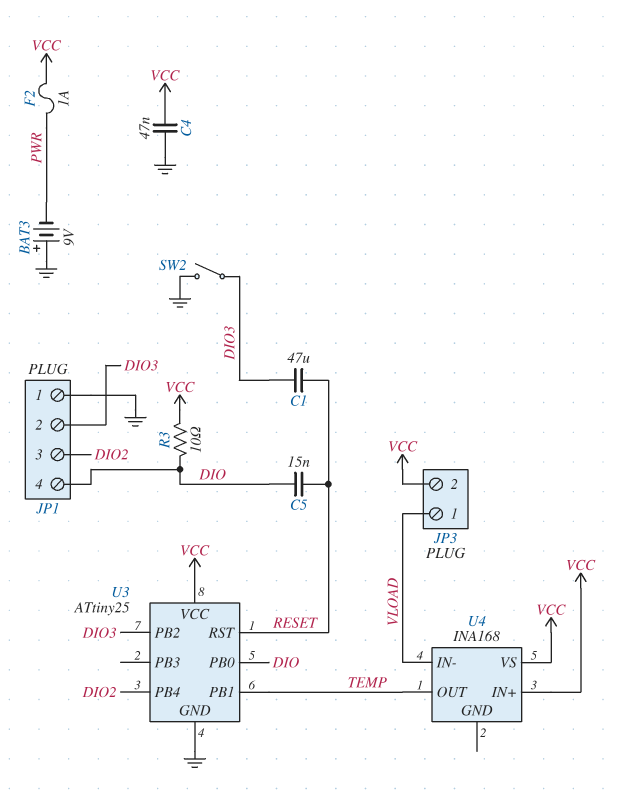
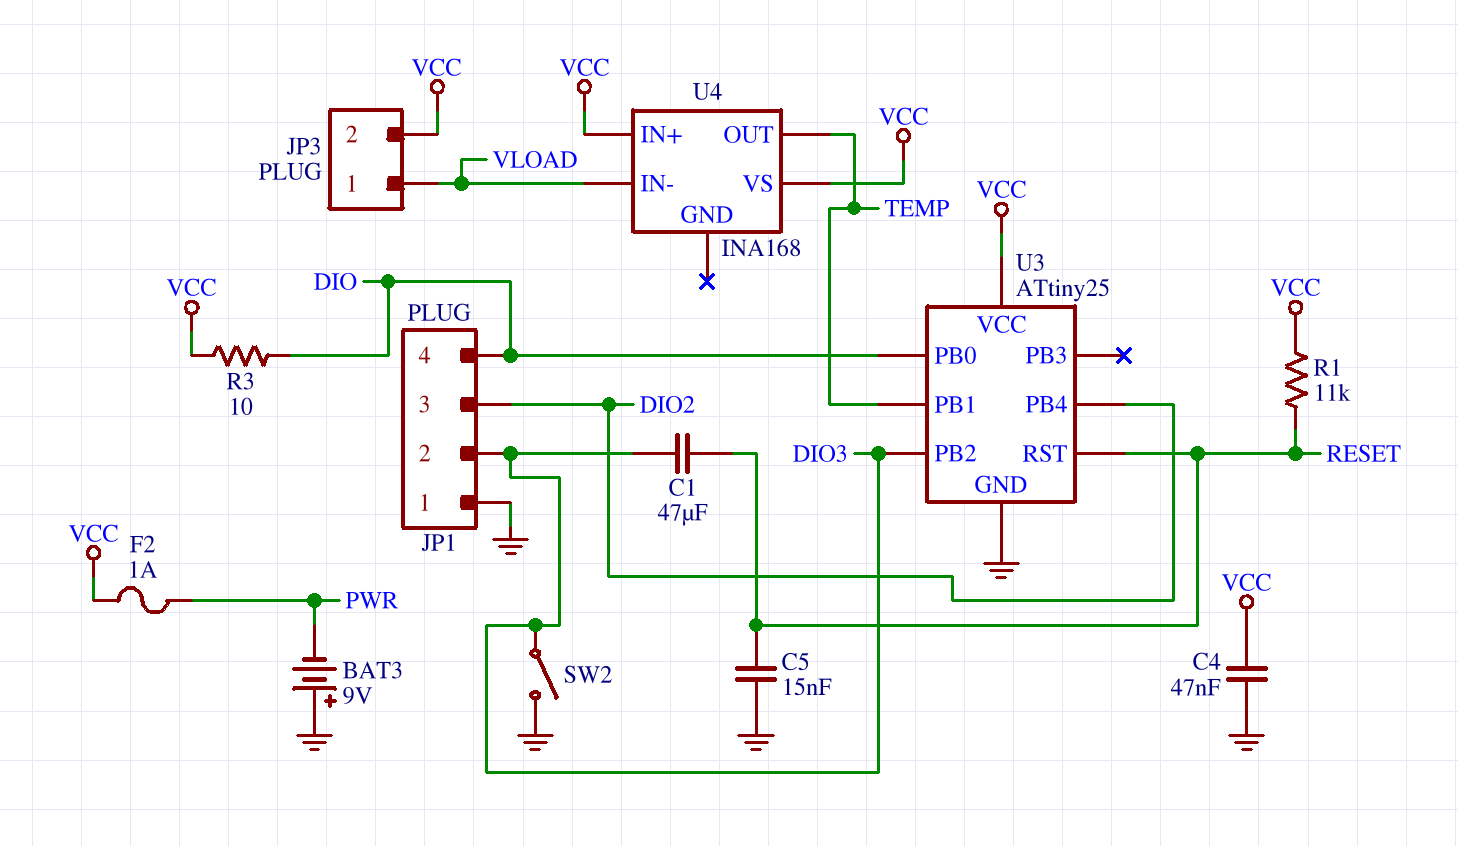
C5: 15nF (DIO, RESET) -> 15nF (GND, RESET)
R1: none -> 11k (RESET, VCC)

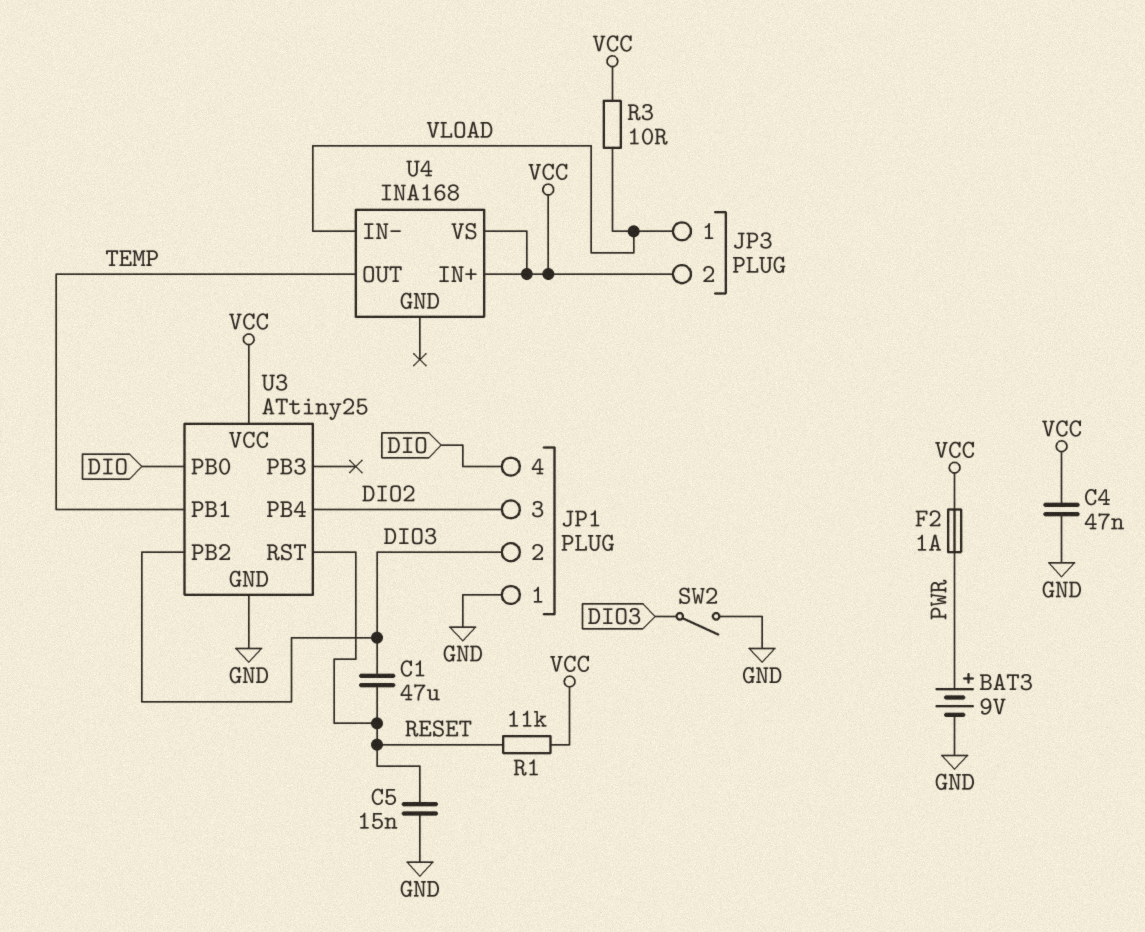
BAT3: 9V (plus GND, minus PWR) -> 9V (plus PWR, minus GND)
R3: 10 (DIO, VCC) -> 10 (VCC, VLOAD)

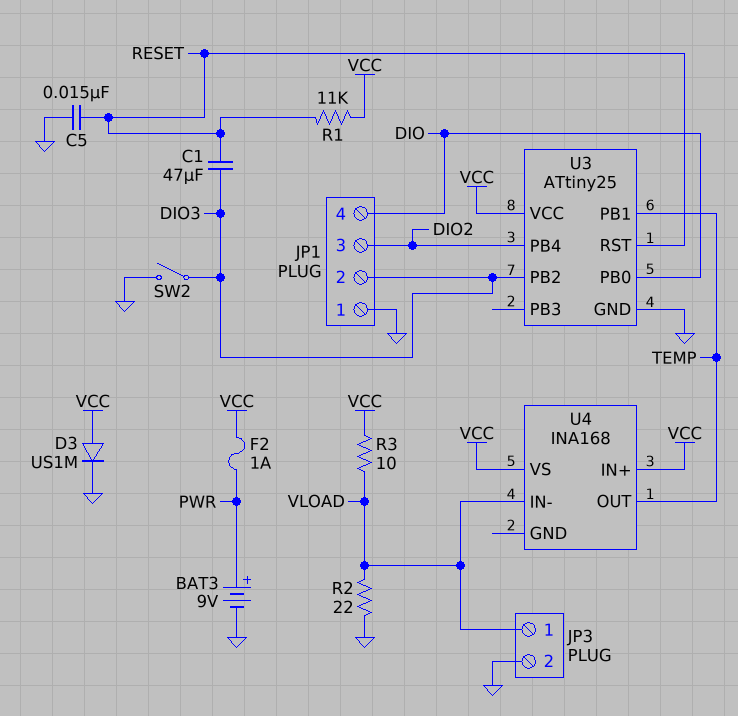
C4: 47nF (GND, VCC) -> none
D3: none -> diode US1M (A VCC, K GND)
JP3 pin 2: VCC -> GND
R2: none -> 22 (GND, VLOAD)

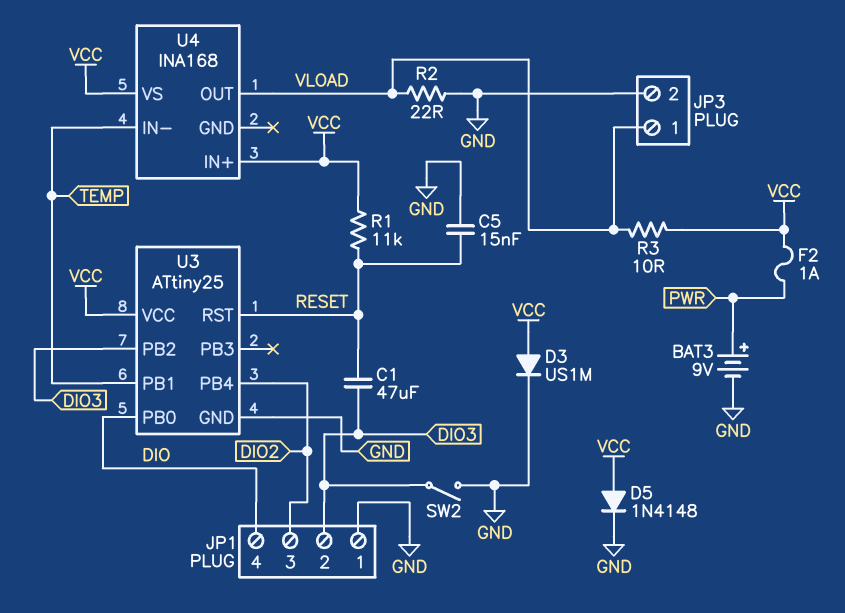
D5: none -> diode 1N4148 (A VCC, K GND)
U4 pin IN-: VLOAD -> TEMP
U4 pin OUT: TEMP -> VLOAD

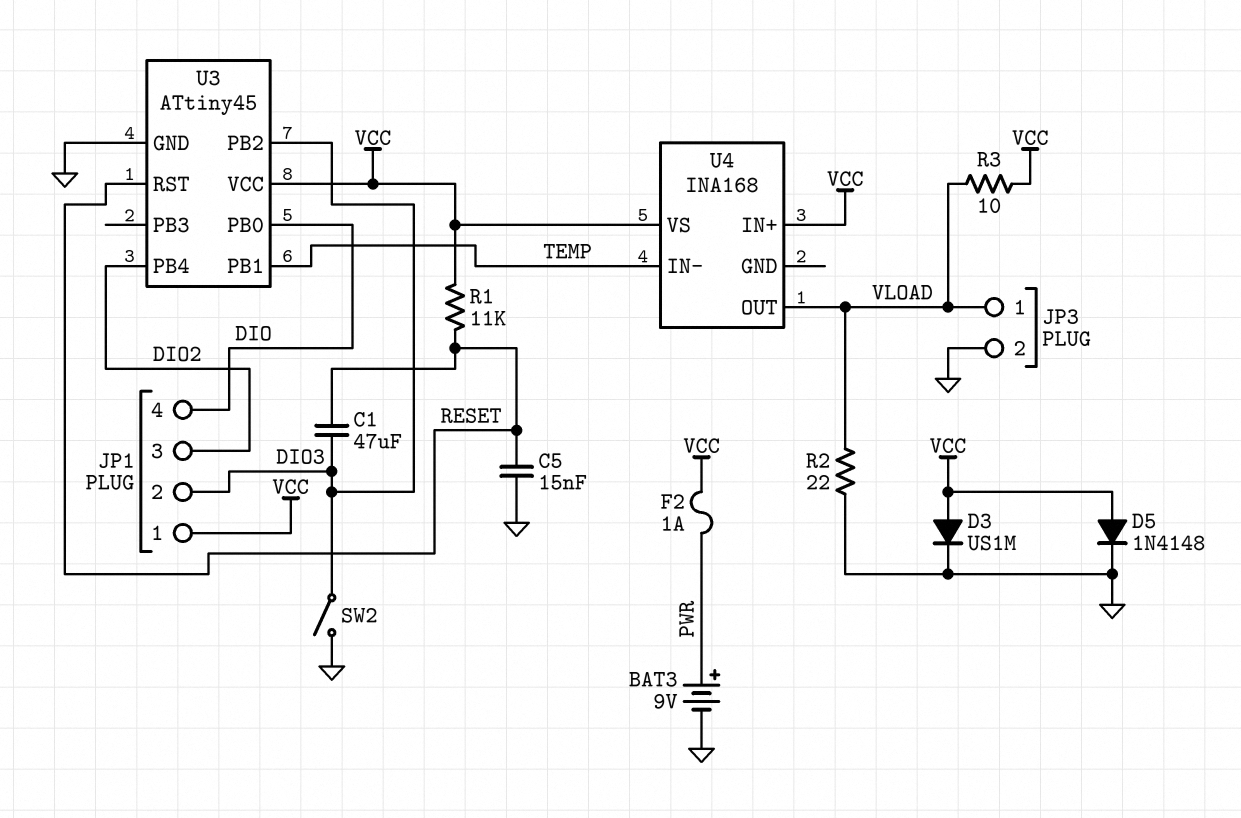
JP1 pin 1: GND -> VCC
U3: ATtiny25 -> ATtiny45

